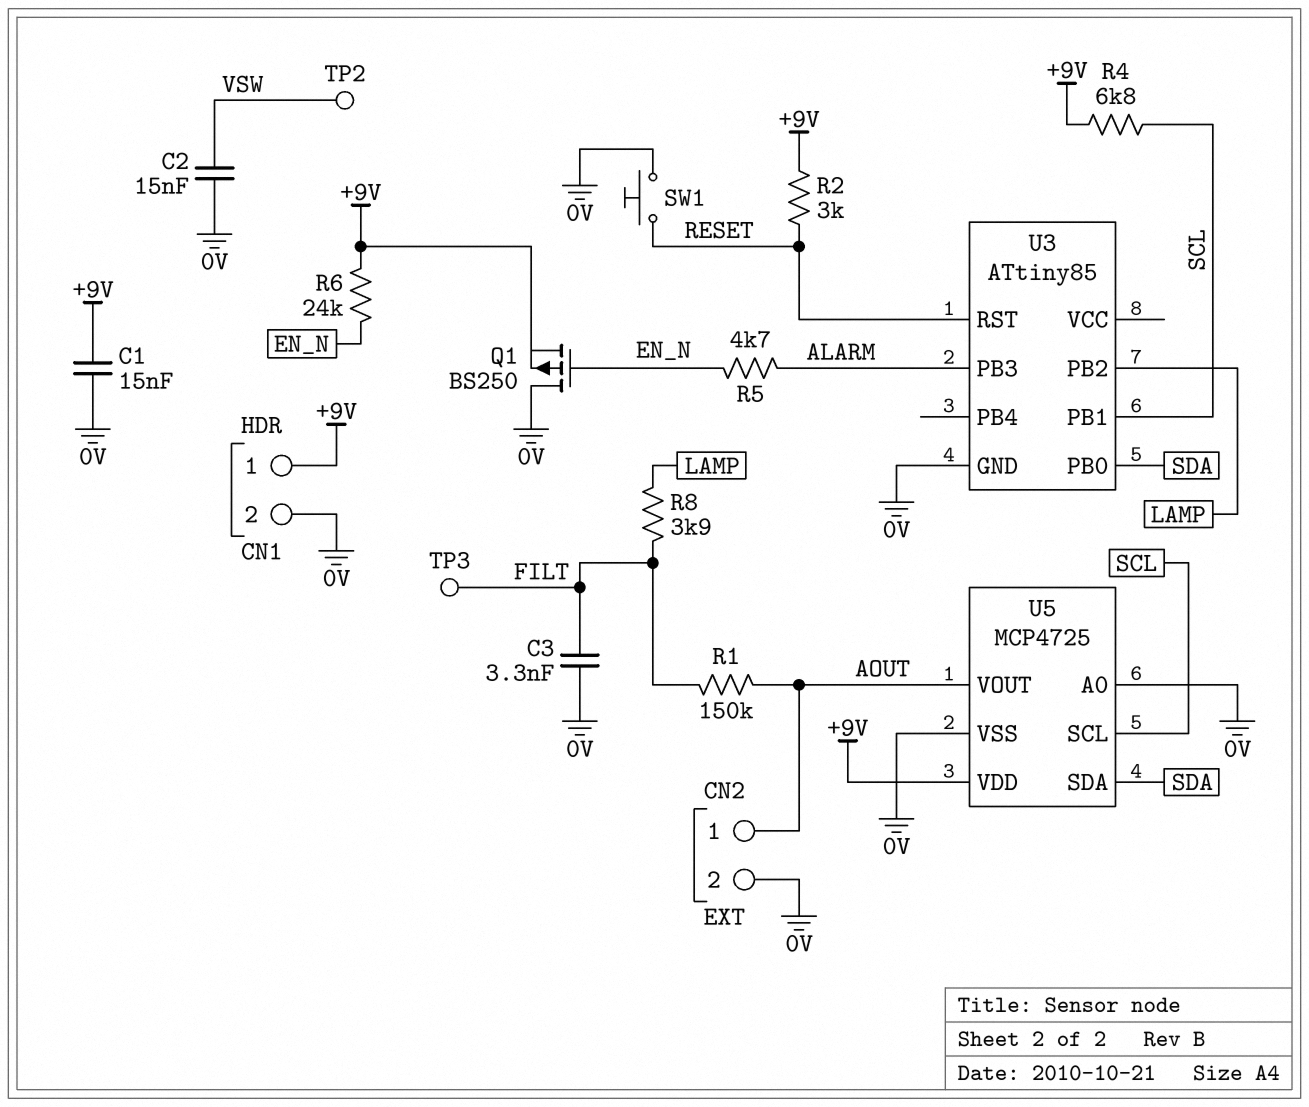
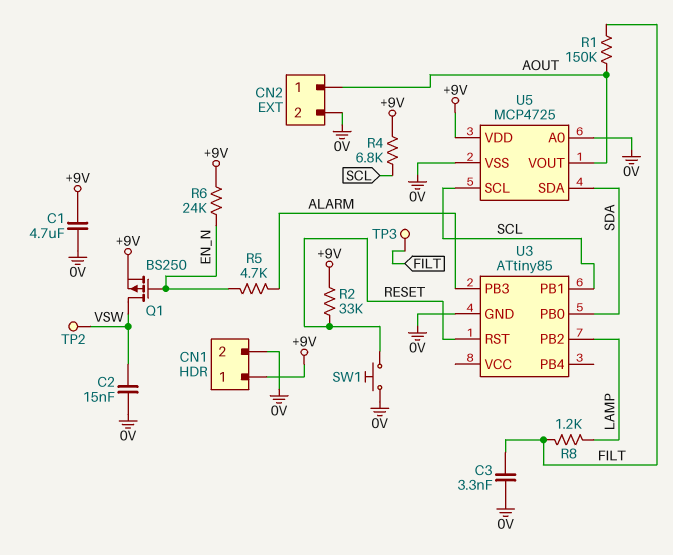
C1: 15nF (+9V, 0V) -> 4.7uF (+9V, 0V)
Q1: PMOS BS250 (G EN_N, D 0V, S +9V) -> PMOS BS250 (G EN_N, D VSW, S +9V)
R2: 3k (+9V, RESET) -> 33k (+9V, RESET)
R8: 3.9k (FILT, LAMP) -> 1.2k (FILT, LAMP)

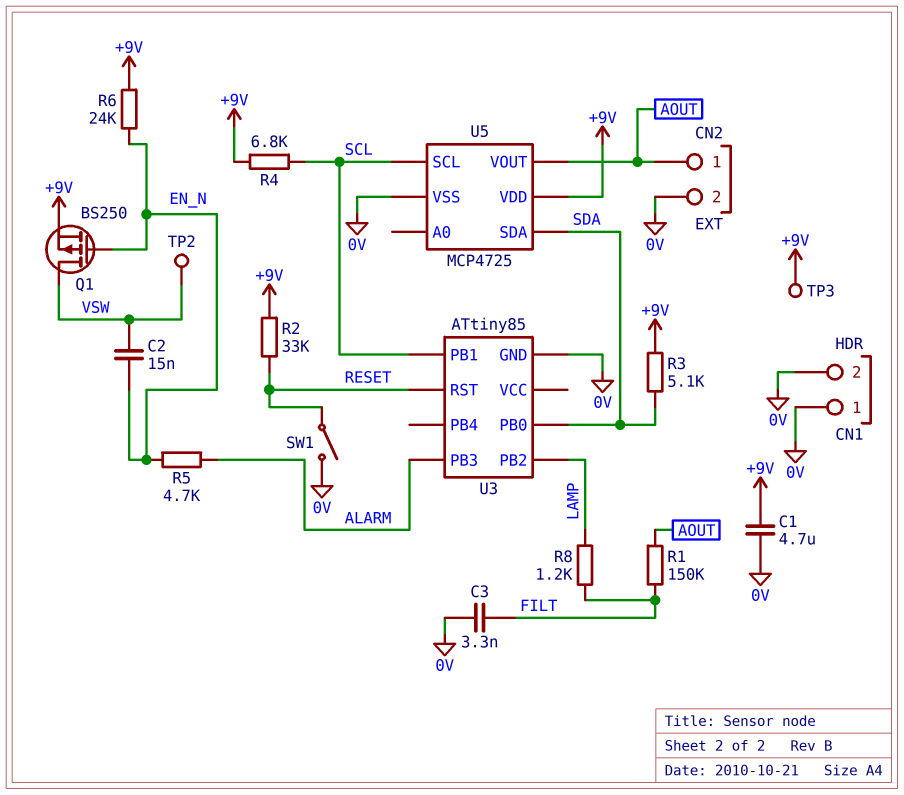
C2: 15nF (0V, VSW) -> 15nF (EN_N, VSW)
CN1 pin 1: +9V -> 0V
R3: none -> 5.1k (+9V, SDA)
SW1: button (0V, RESET) -> switch (0V, RESET)
TP3: test point (FILT) -> test point (+9V)
U5 pin A0: 0V -> none

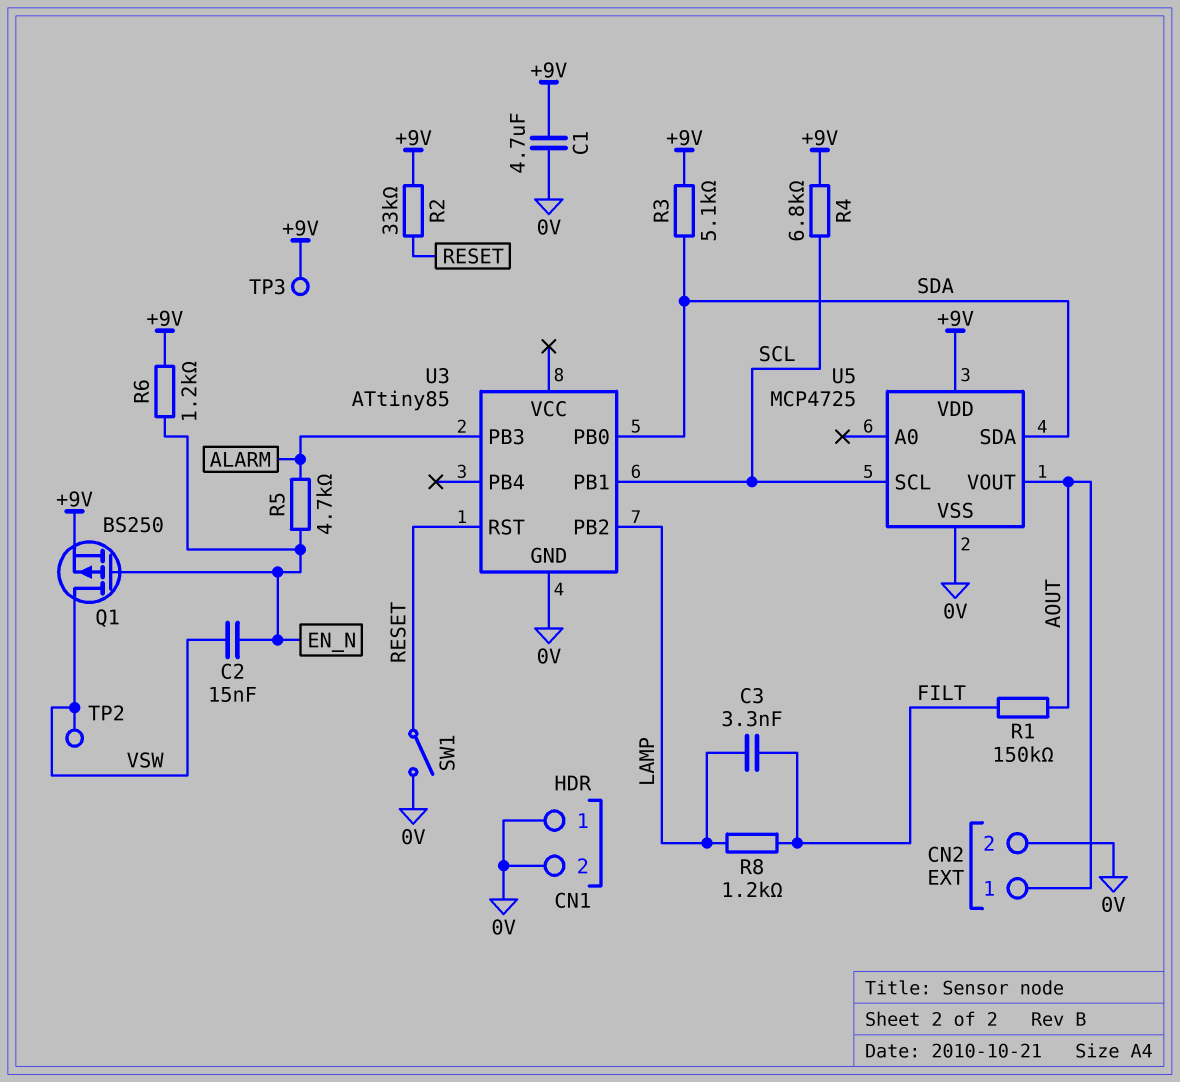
C3: 3.3nF (0V, FILT) -> 3.3nF (FILT, LAMP)
R6: 24k (+9V, EN_N) -> 1.2k (+9V, EN_N)

